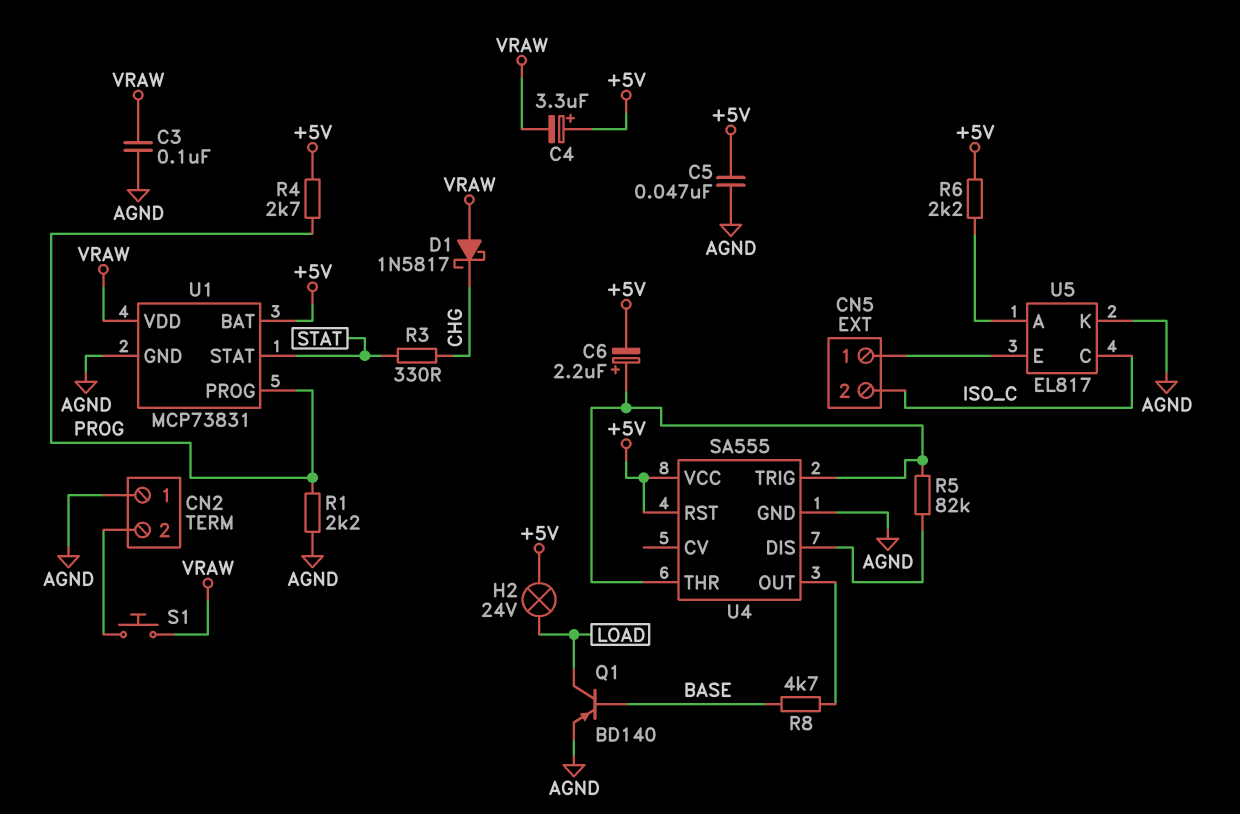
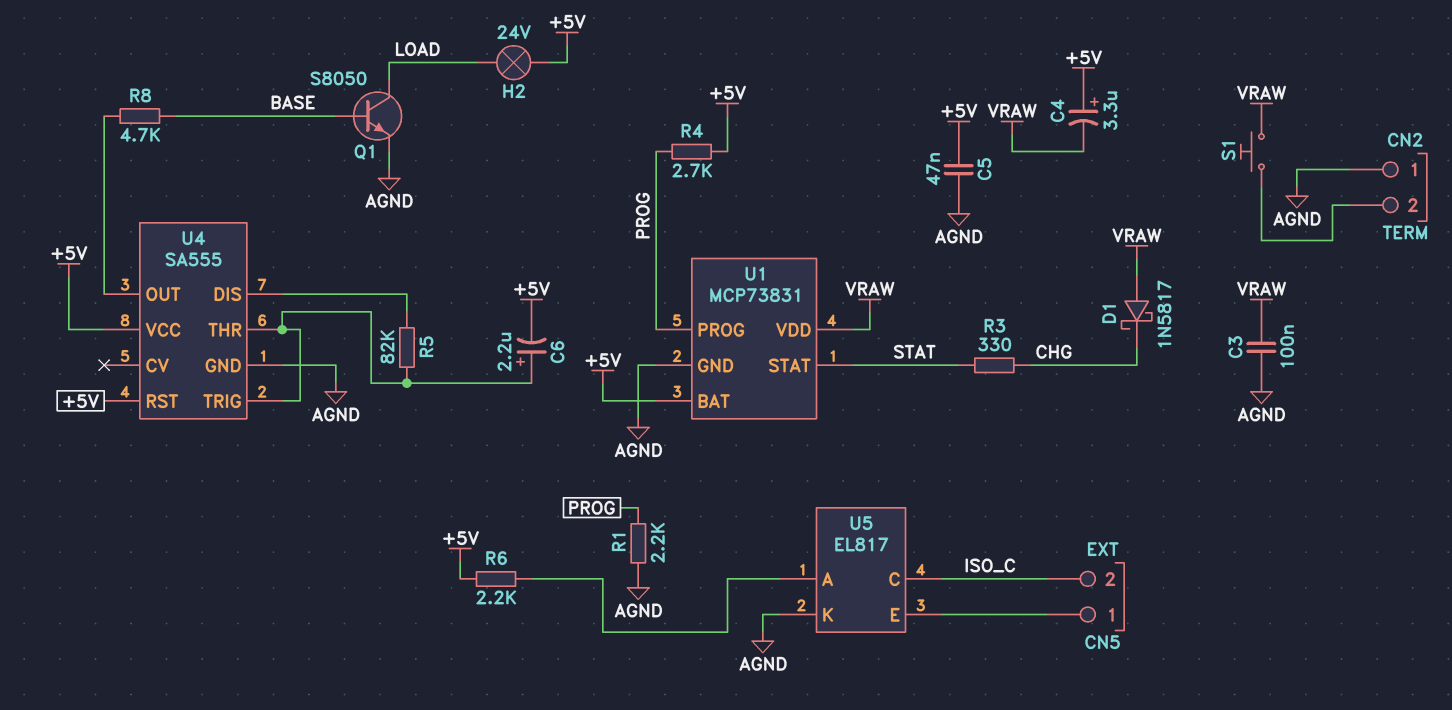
Q1: PNP BD140 (B BASE, C LOAD, E AGND) -> NPN S8050 (B BASE, C LOAD, E AGND)

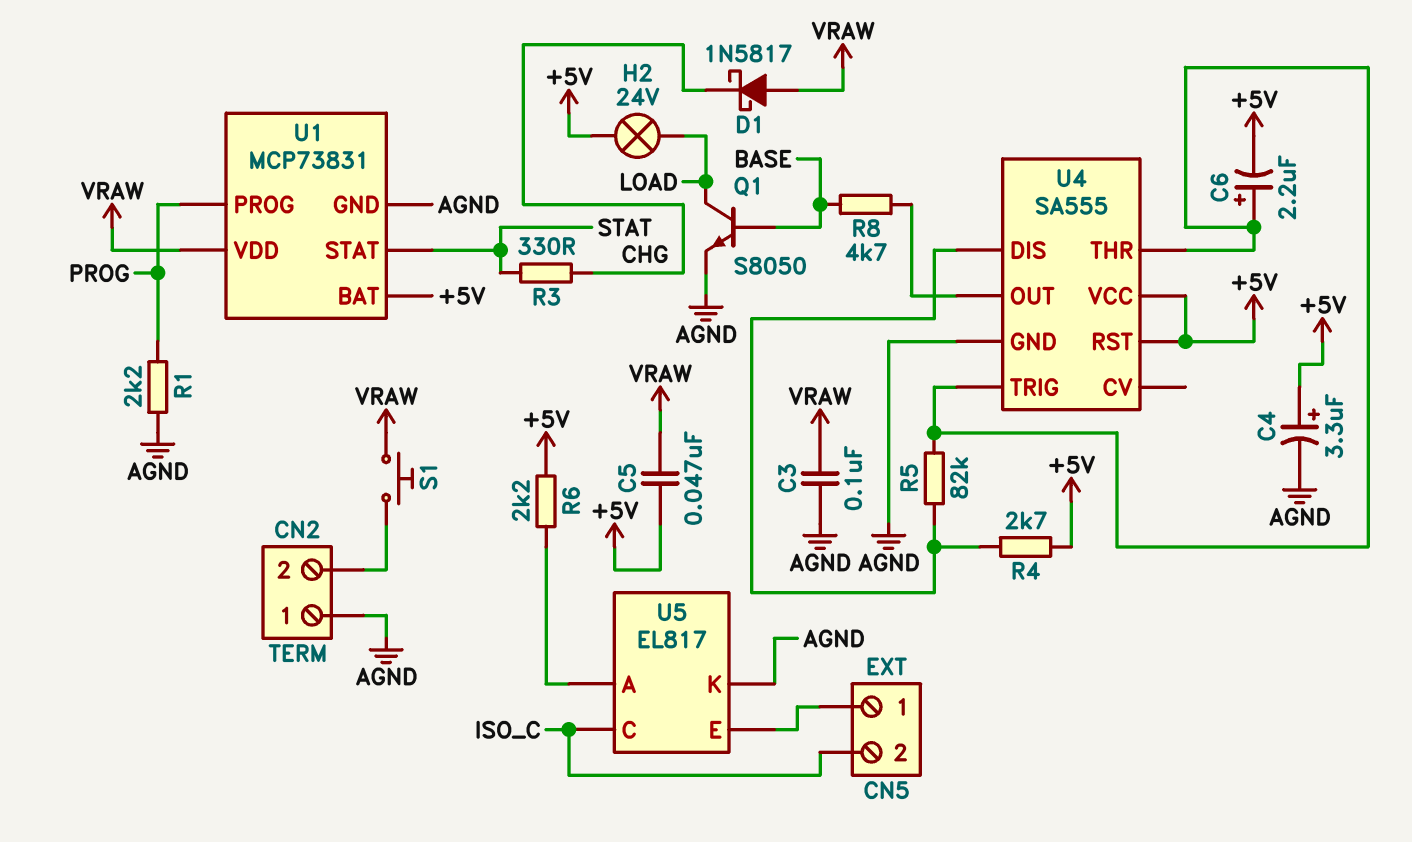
C4: 3.3uF (plus +5V, minus VRAW) -> 3.3uF (plus +5V, minus AGND)
C5: 47nF (+5V, AGND) -> 47nF (+5V, VRAW)
R4: 2.7k (+5V, PROG) -> 2.7k (+5V, U4/DIS)

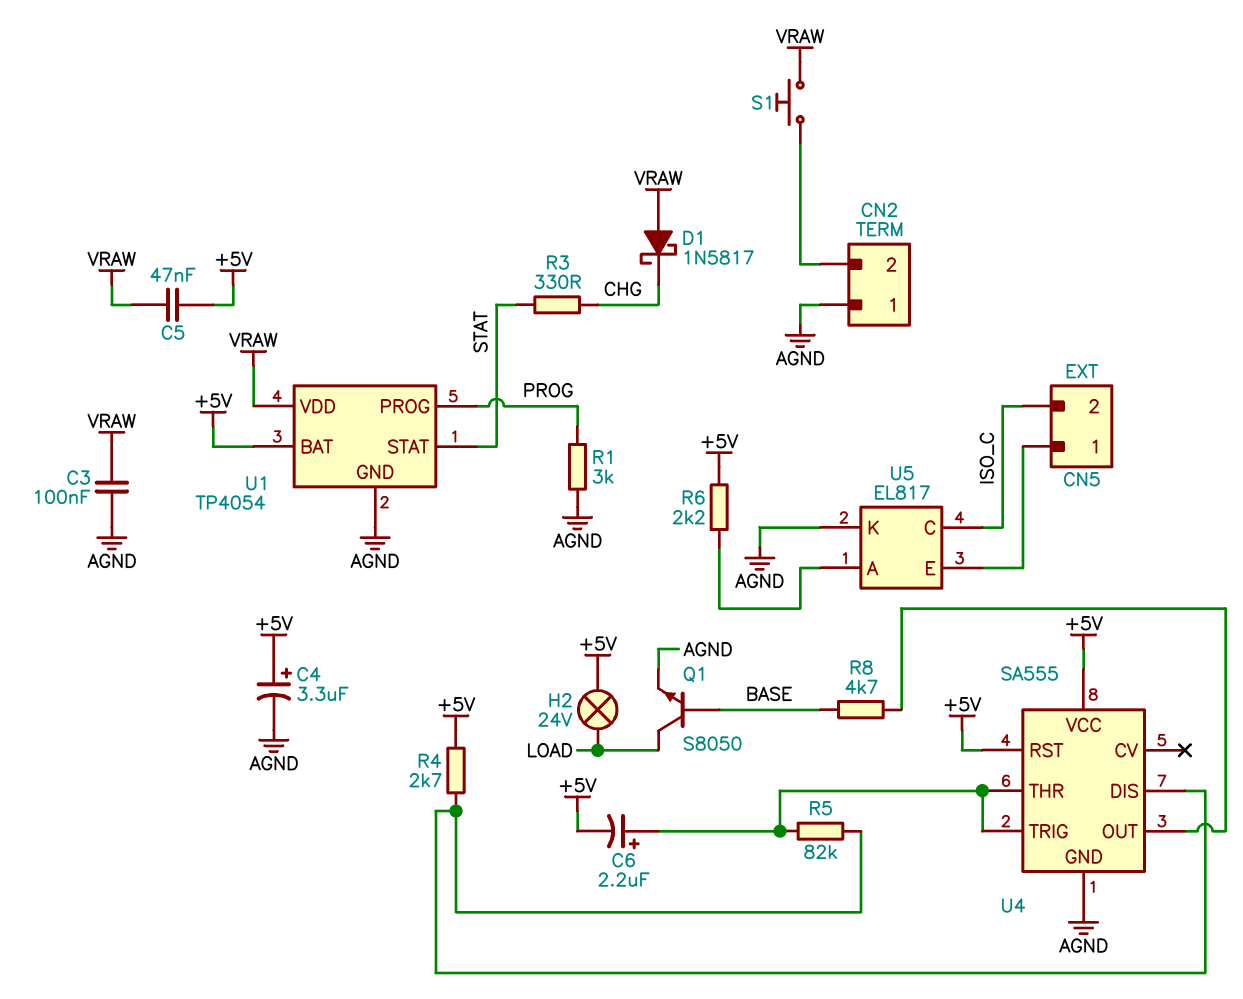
R1: 2.2k (AGND, PROG) -> 3k (AGND, PROG)
U1: MCP73831 -> TP4054

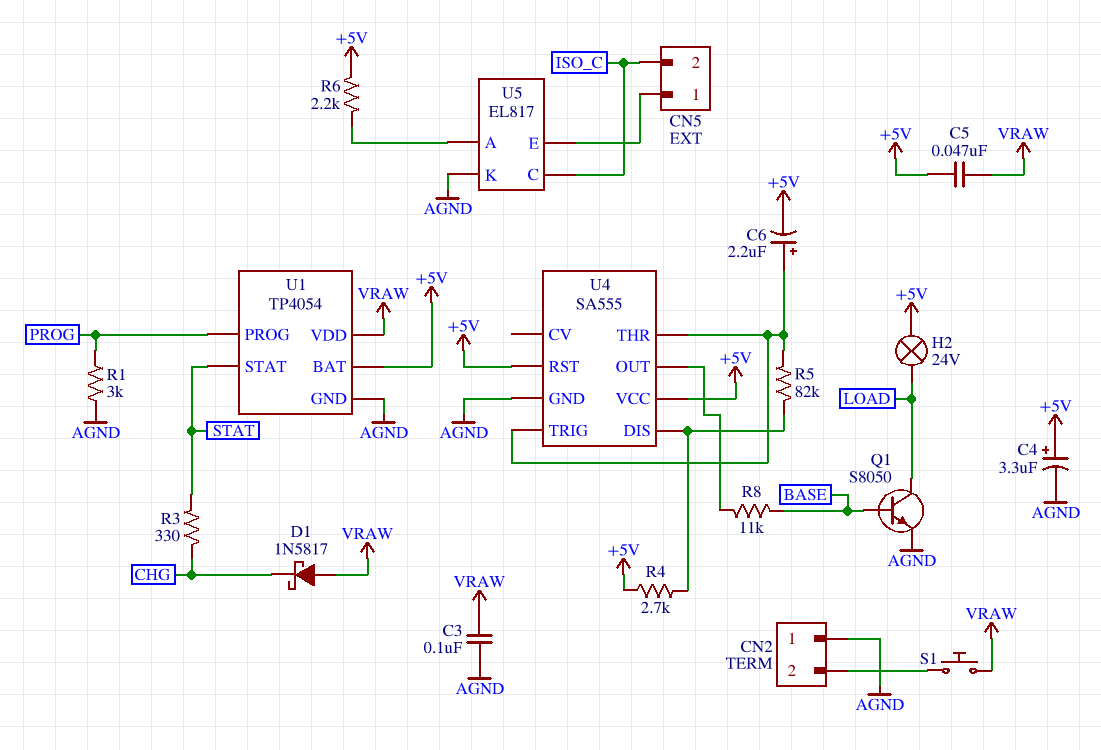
R8: 4.7k (BASE, U4/OUT) -> 11k (BASE, U4/OUT)

